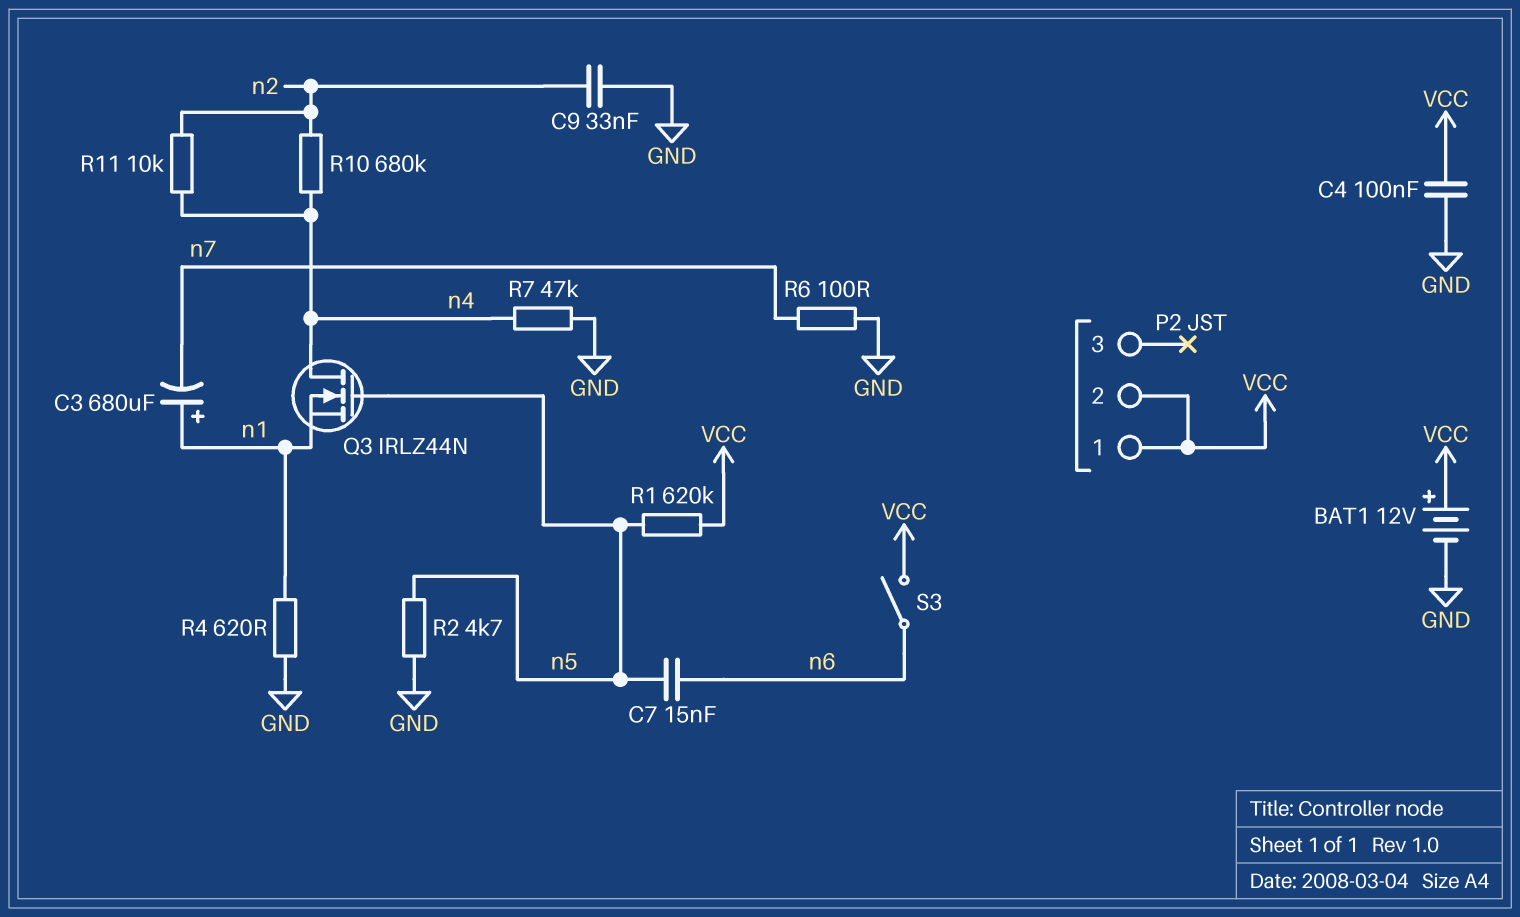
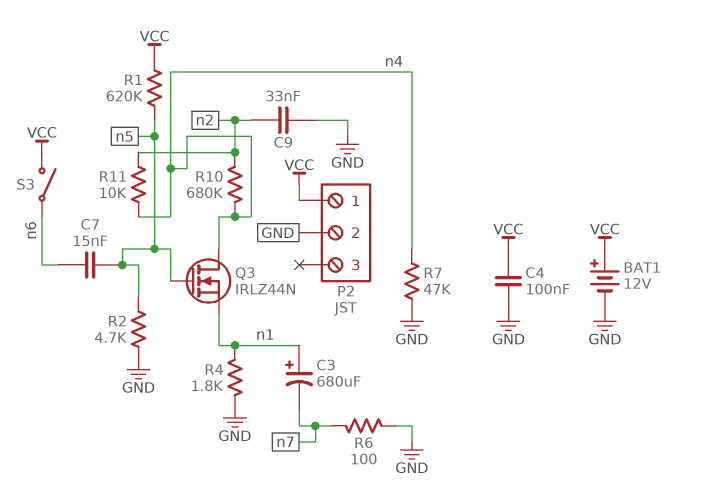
P2 pin 2: VCC -> GND
R4: 620 (GND, n1) -> 1.8k (GND, n1)

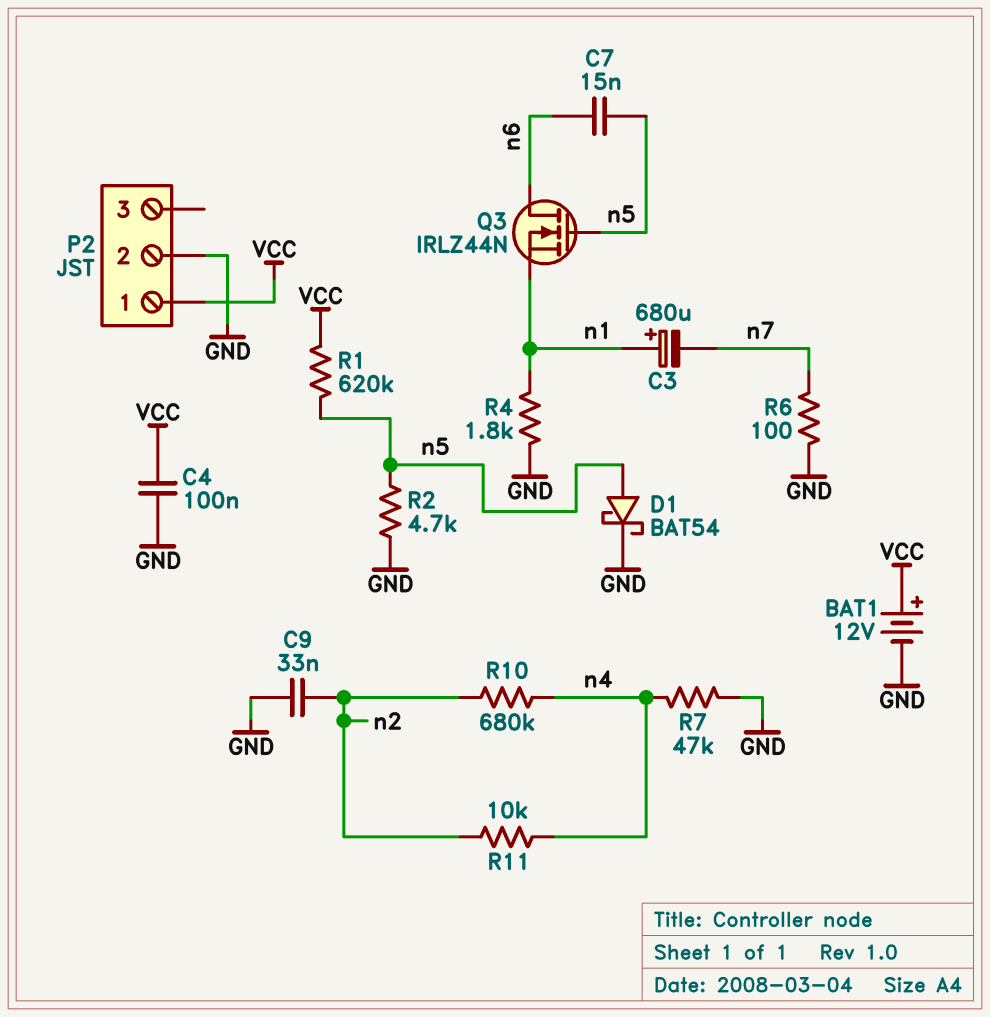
D1: none -> schottky BAT54 (A n5, K GND)
Q3: NMOS IRLZ44N (G n5, D n4, S n1) -> NMOS IRLZ44N (G n5, D n6, S n1)
S3: switch (VCC, n6) -> none

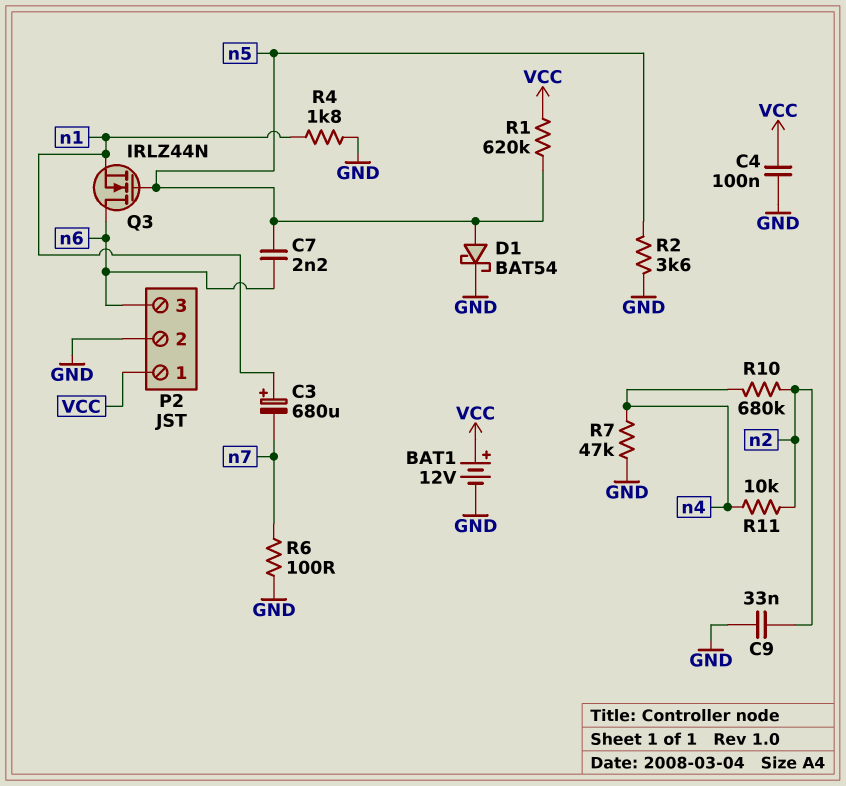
C7: 15nF (n5, n6) -> 2.2nF (n5, n6)
P2 pin 3: none -> n6
R2: 4.7k (GND, n5) -> 3.6k (GND, n5)

